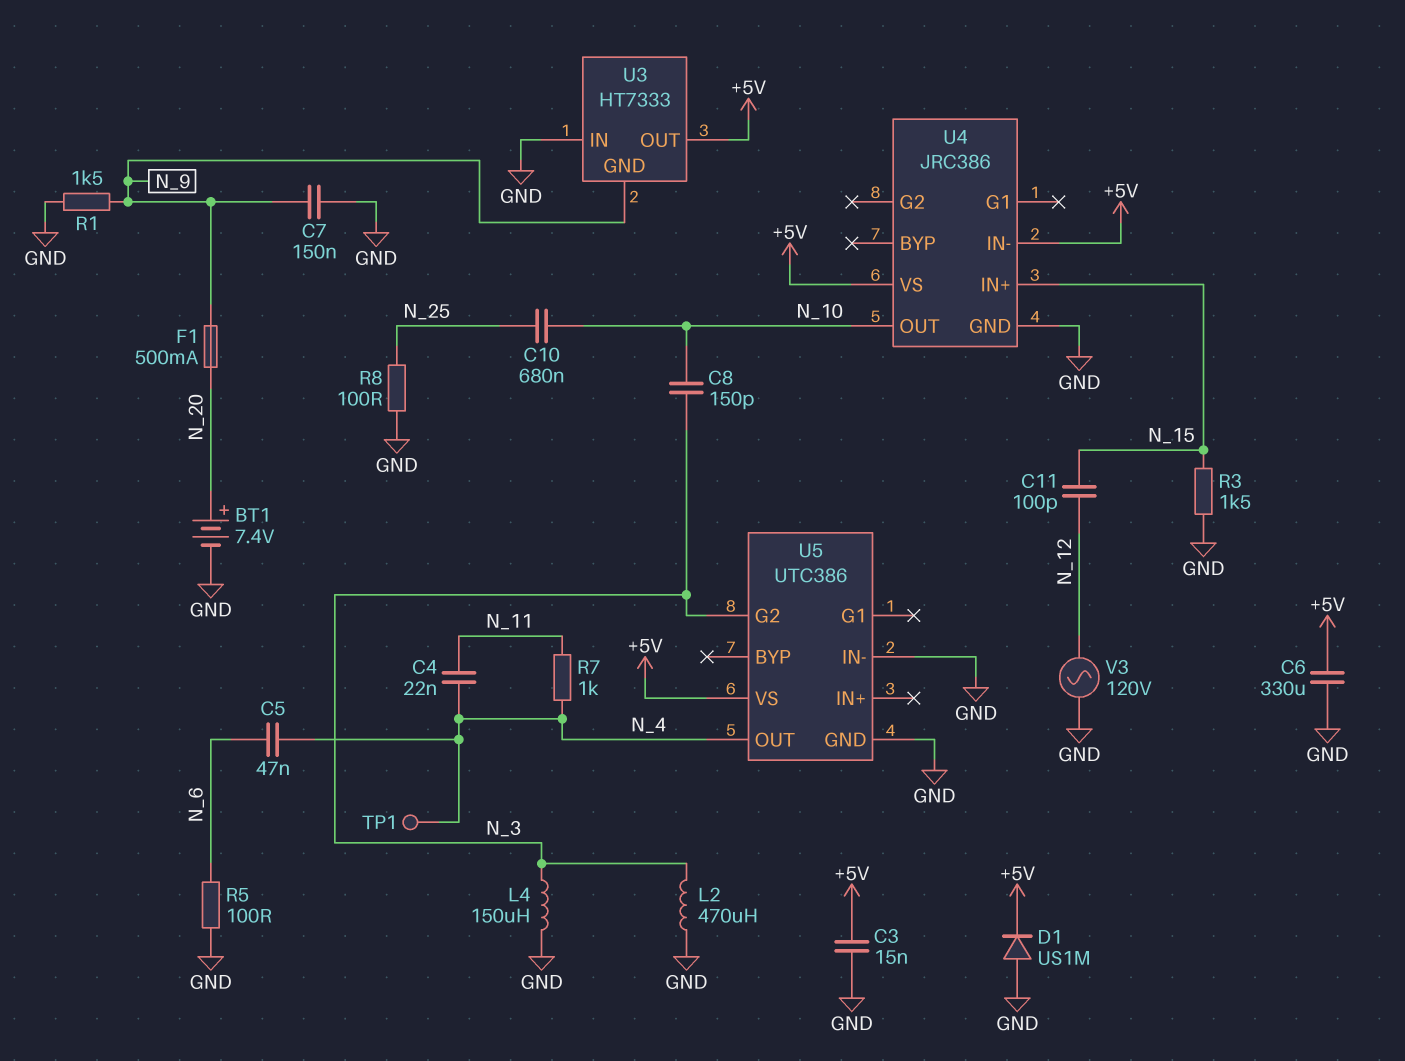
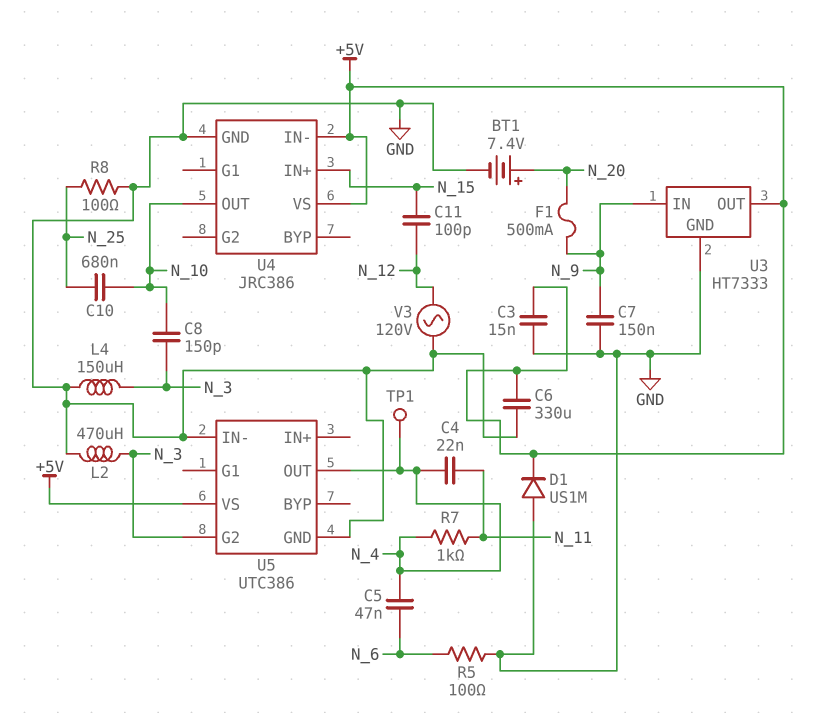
R1: 1.5k (GND, N_9) -> none
R3: 1.5k (GND, N_15) -> none
U3 pin GND: N_9 -> GND
U3 pin IN: GND -> N_9

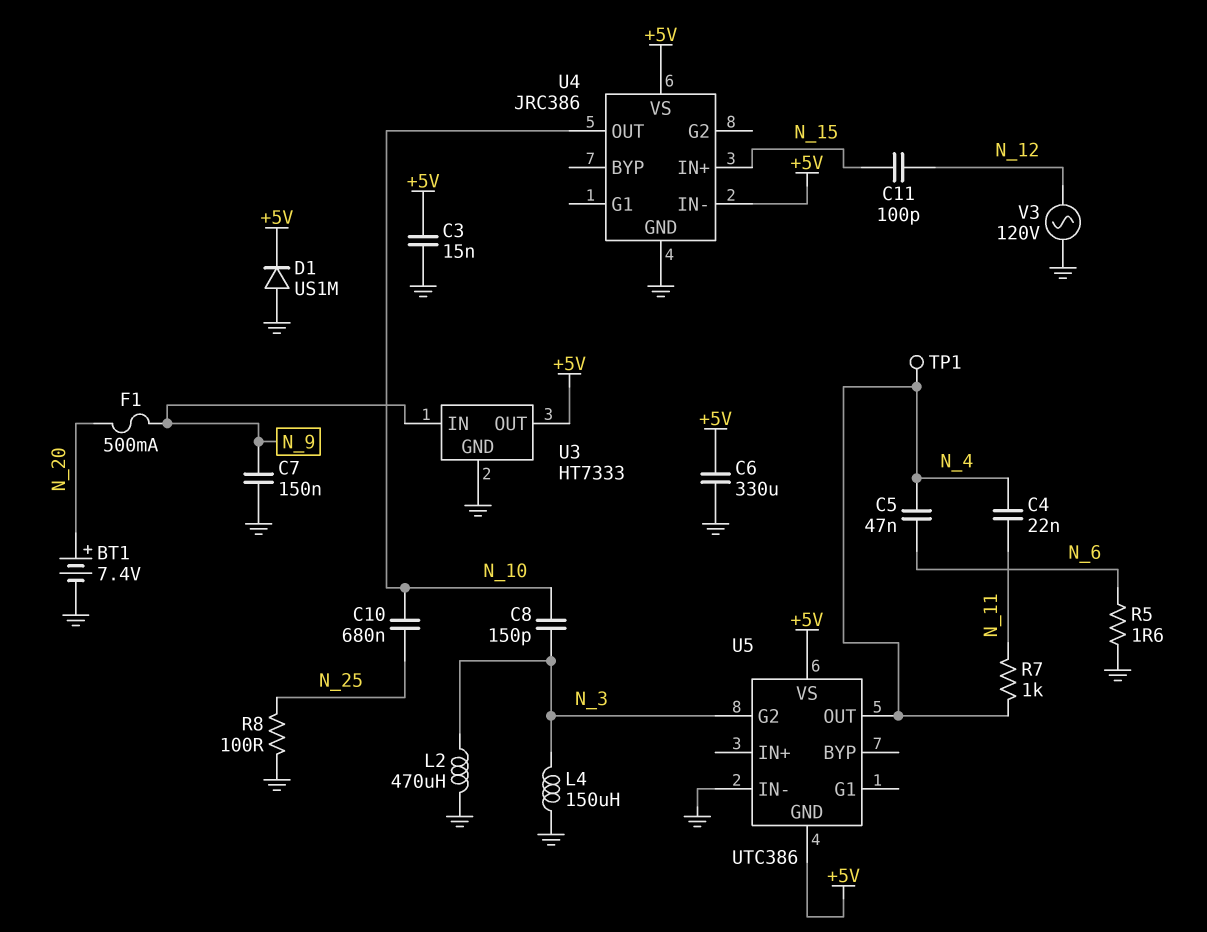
R5: 100 (GND, N_6) -> 1.6 (GND, N_6)
U5 pin GND: GND -> +5V

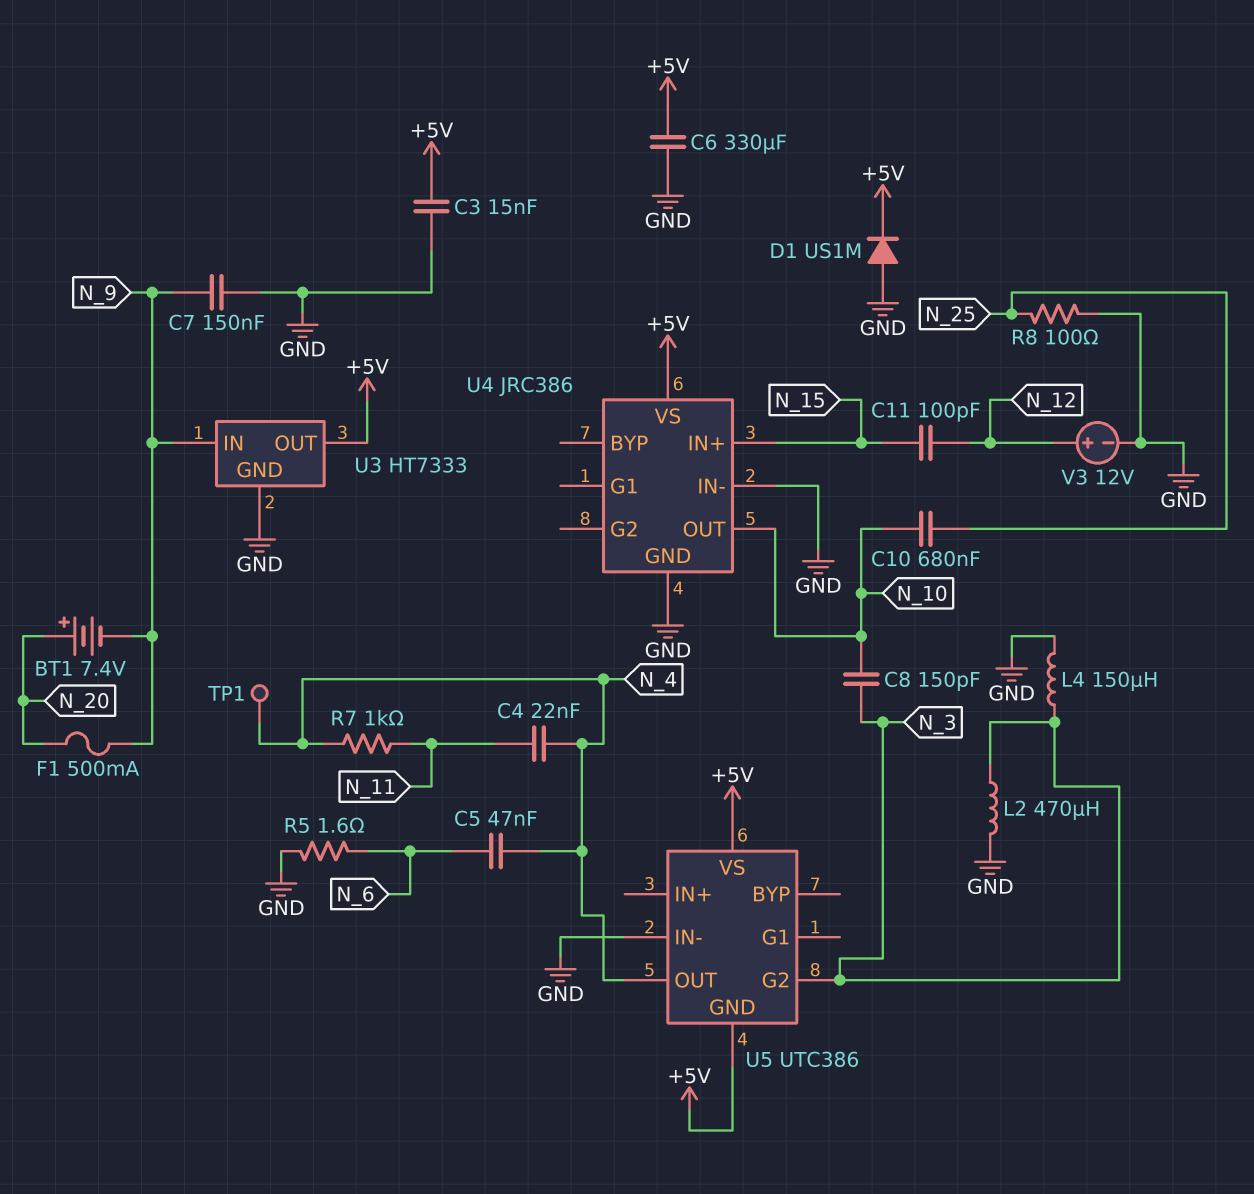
BT1: 7.4V (plus N_20, minus GND) -> 7.4V (plus N_20, minus N_9)
U4 pin IN-: +5V -> GND
V3: AC 120V (GND, N_12) -> 12V (plus N_12, minus GND)

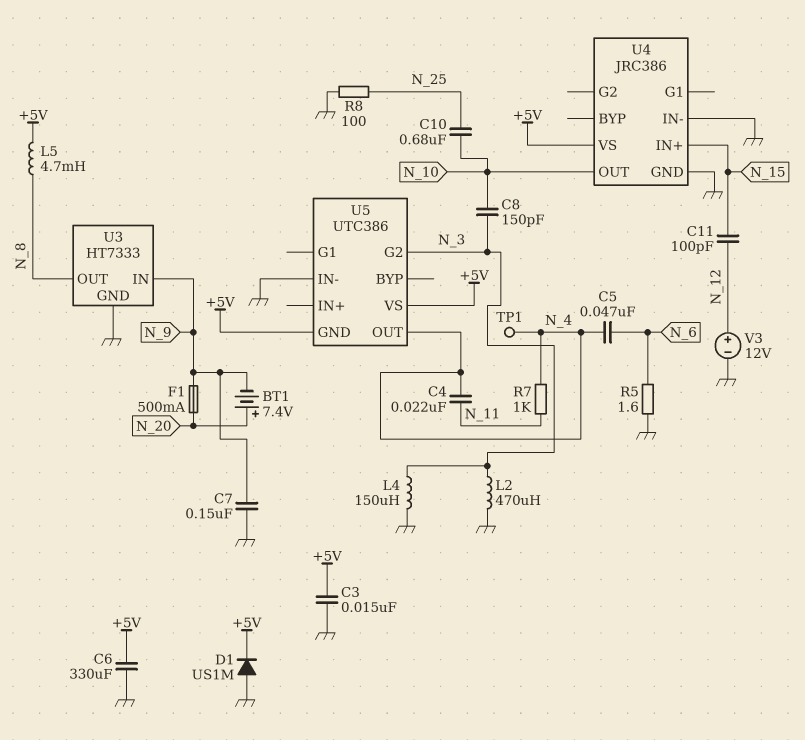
L5: none -> 4.7mH (+5V, N_8)
U3 pin OUT: +5V -> N_8

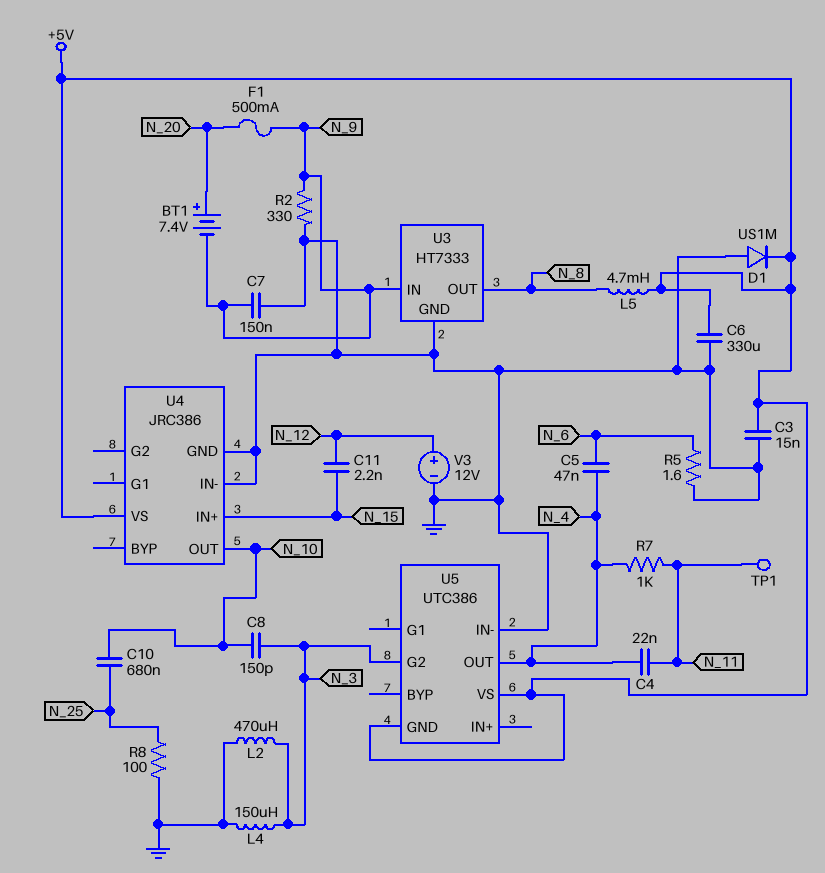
C11: 100pF (N_12, N_15) -> 2.2nF (N_12, N_15)
R2: none -> 330 (GND, N_9)
TP1: test point (N_4) -> test point (N_11)

